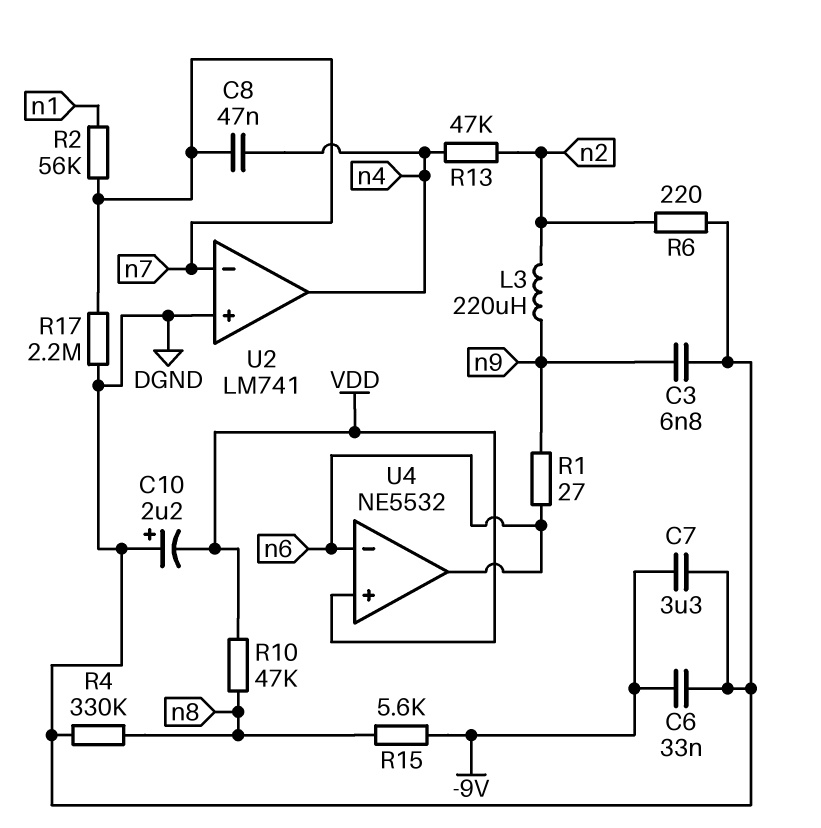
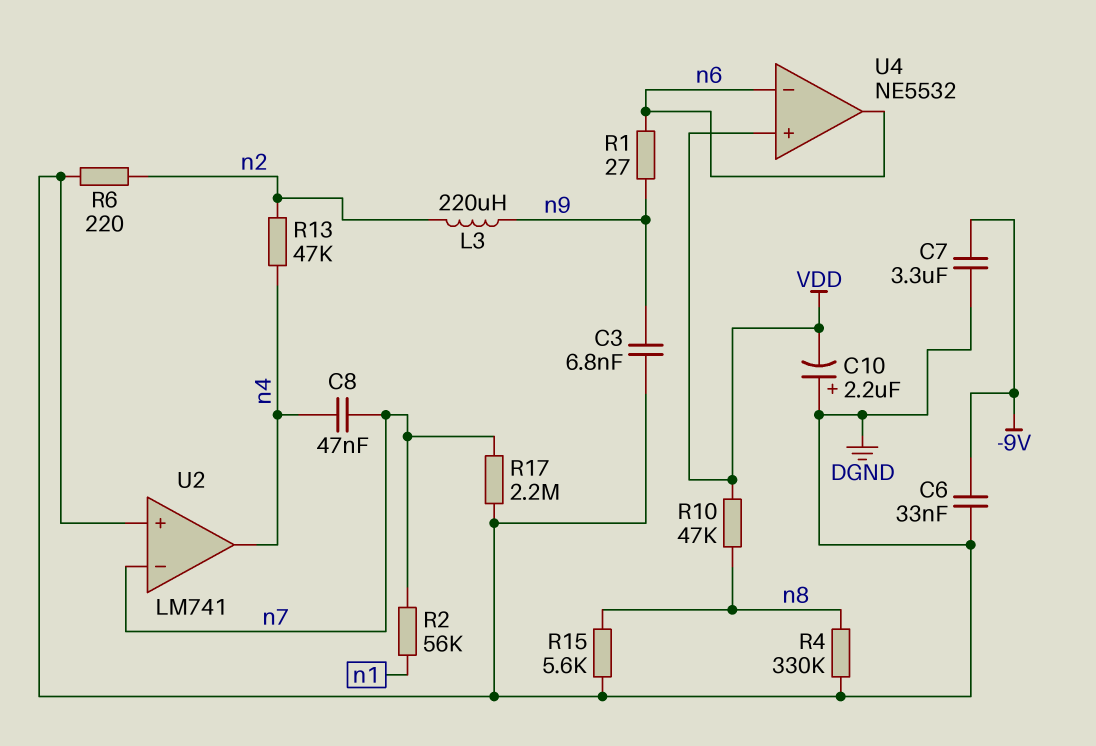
R15: 5.6k (-9V, n8) -> 5.6k (DGND, n8)

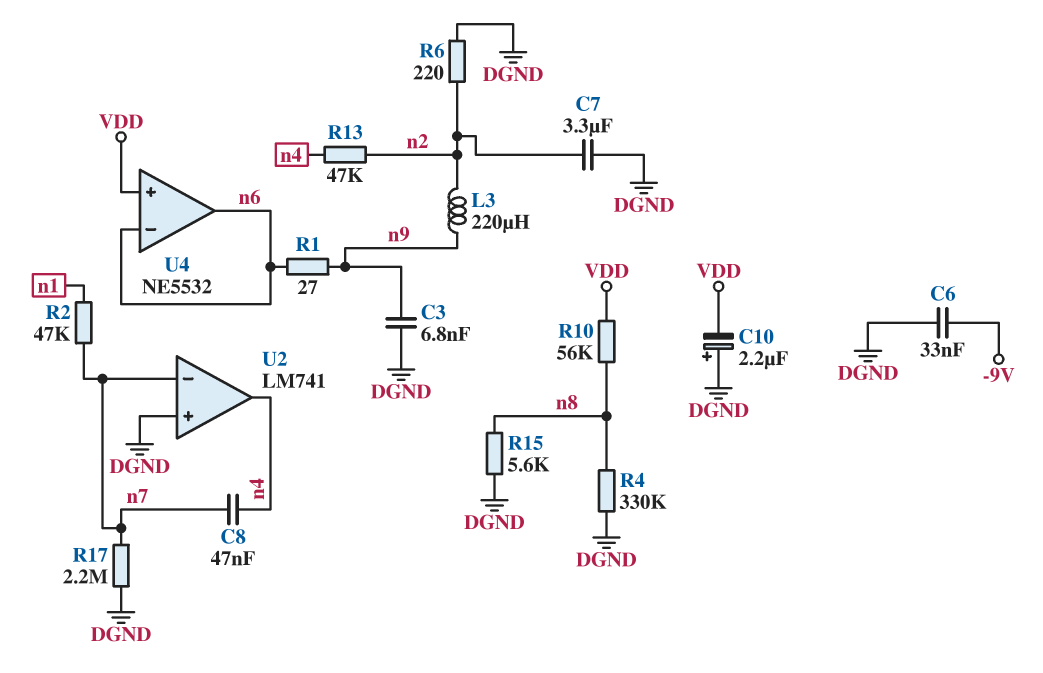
C7: 3.3uF (-9V, DGND) -> 3.3uF (DGND, n2)
R2: 56k (n1, n7) -> 47k (n1, n7)
R10: 47k (VDD, n8) -> 56k (VDD, n8)

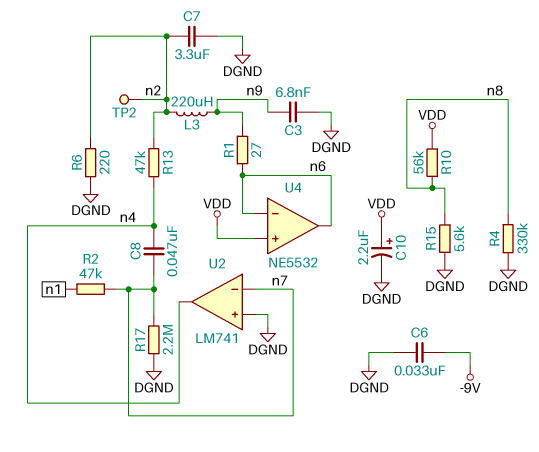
C10: 2.2uF (plus DGND, minus VDD) -> 2.2uF (plus VDD, minus DGND)
TP2: none -> test point (n2)

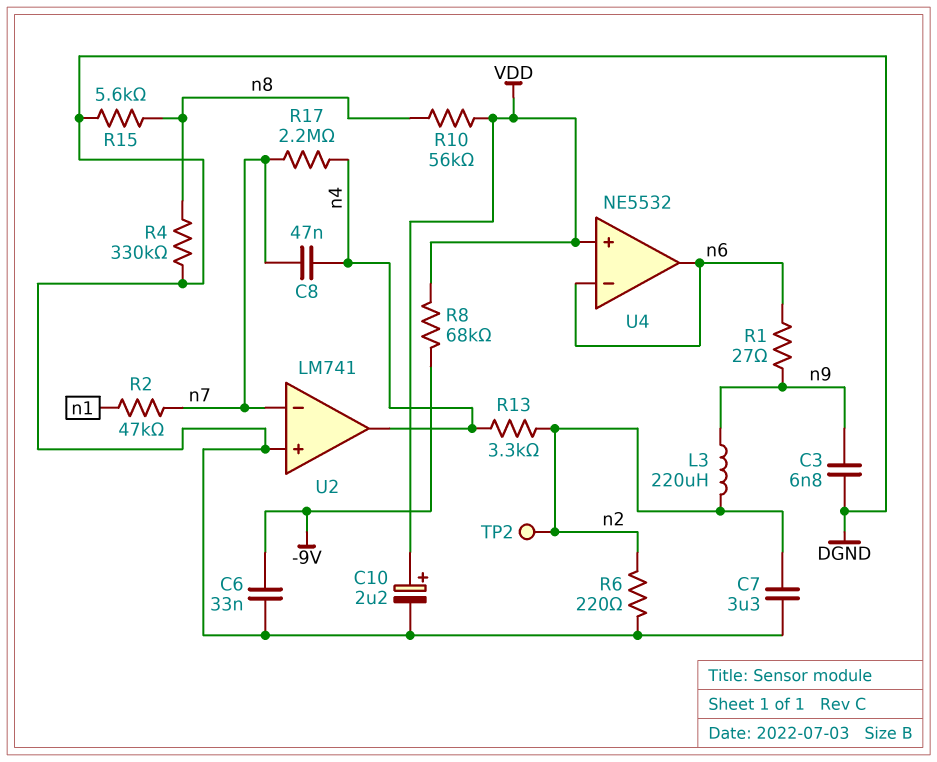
R8: none -> 68k (-9V, VDD)
R13: 47k (n2, n4) -> 3.3k (n2, n4)
R17: 2.2M (DGND, n7) -> 2.2M (n4, n7)

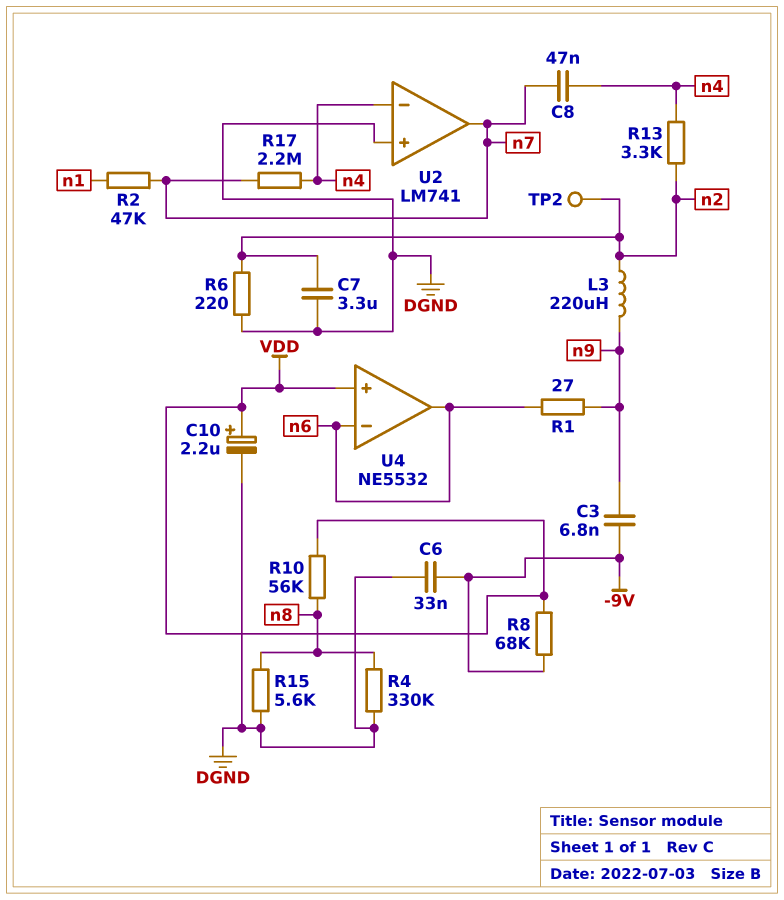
C3: 6.8nF (DGND, n9) -> 6.8nF (-9V, n9)
U2 pin in-: n7 -> n4
U2 pin out: n4 -> n7

